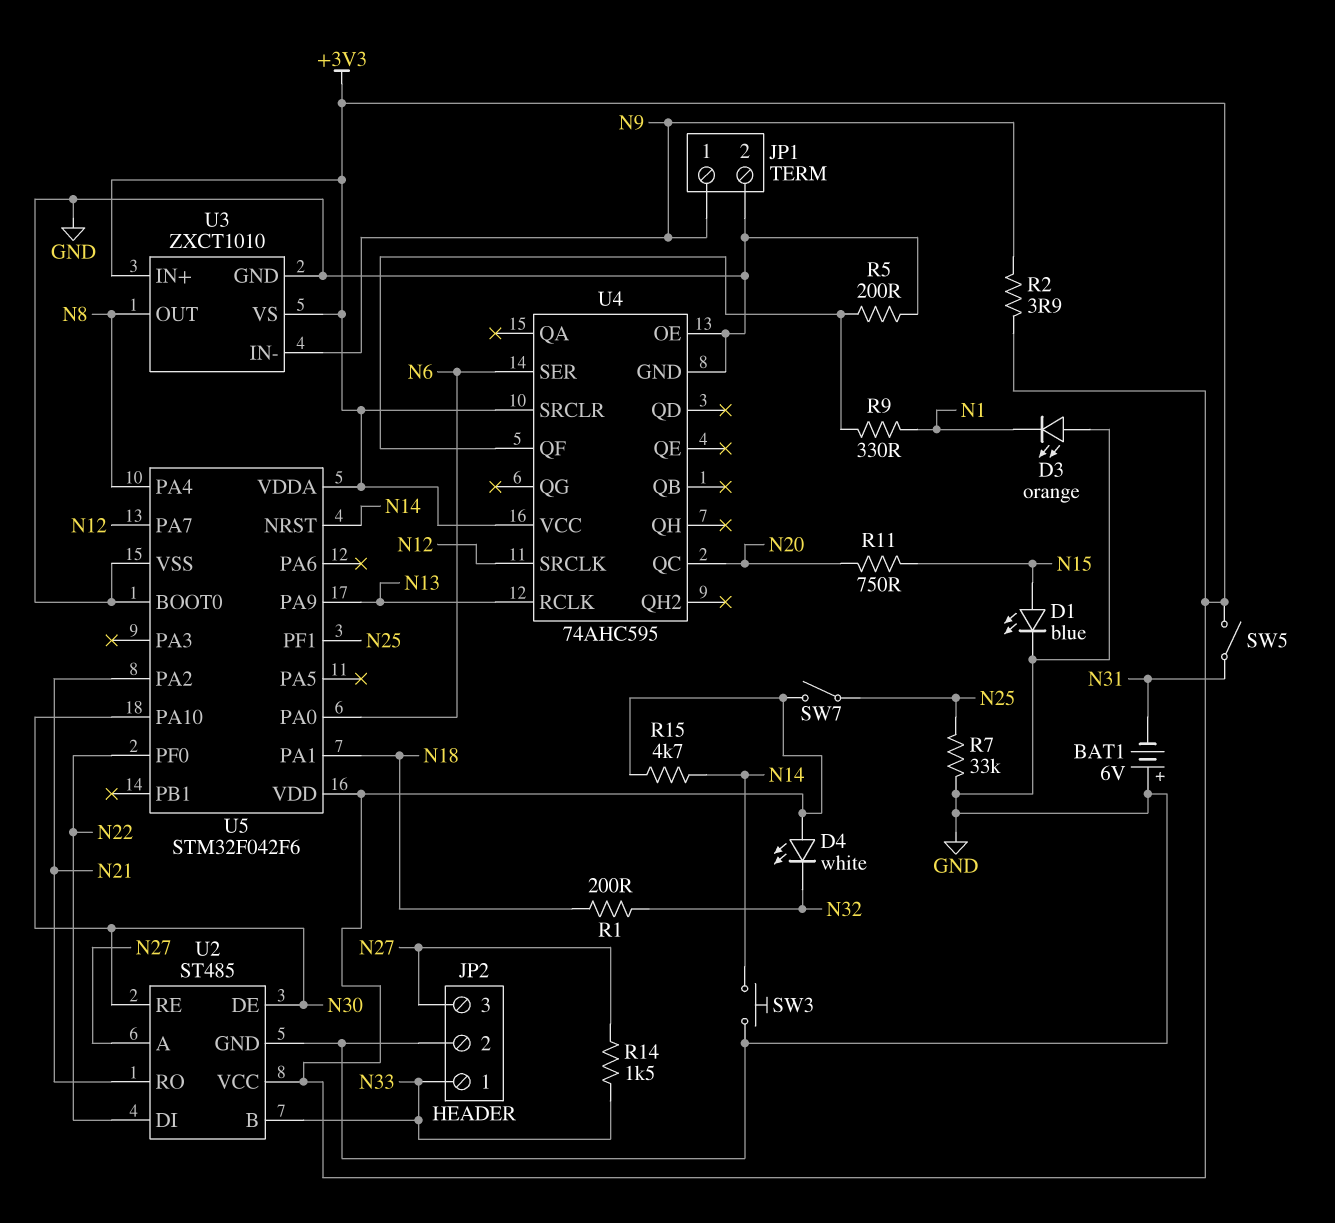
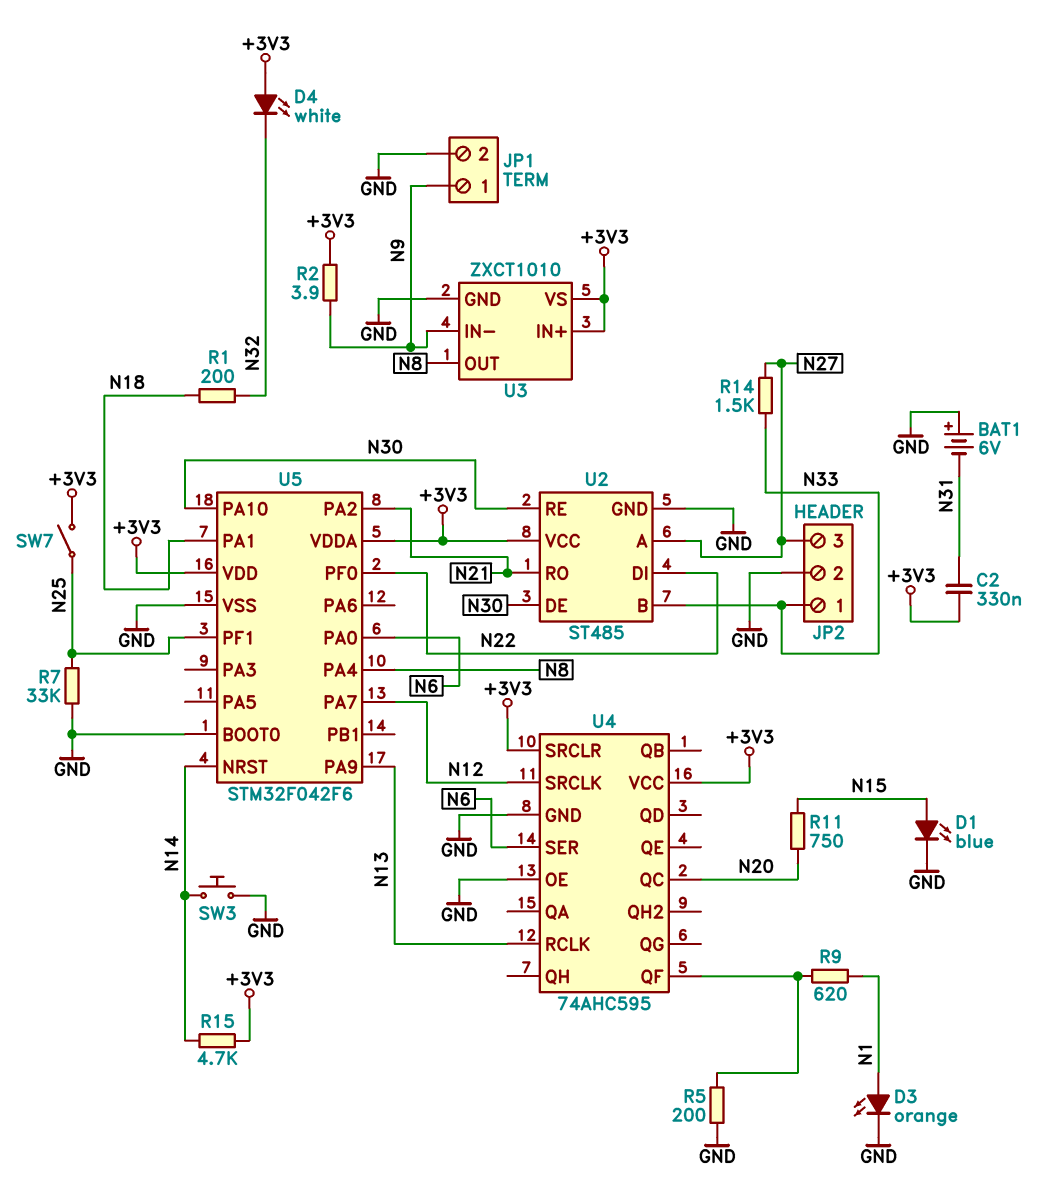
C2: none -> 330nF (+3V3, N31)
D3: LED orange (A GND, K N1) -> LED orange (A N1, K GND)
R9: 330 (N1, U4/QF) -> 620 (N1, U4/QF)
SW5: switch (+3V3, N31) -> none

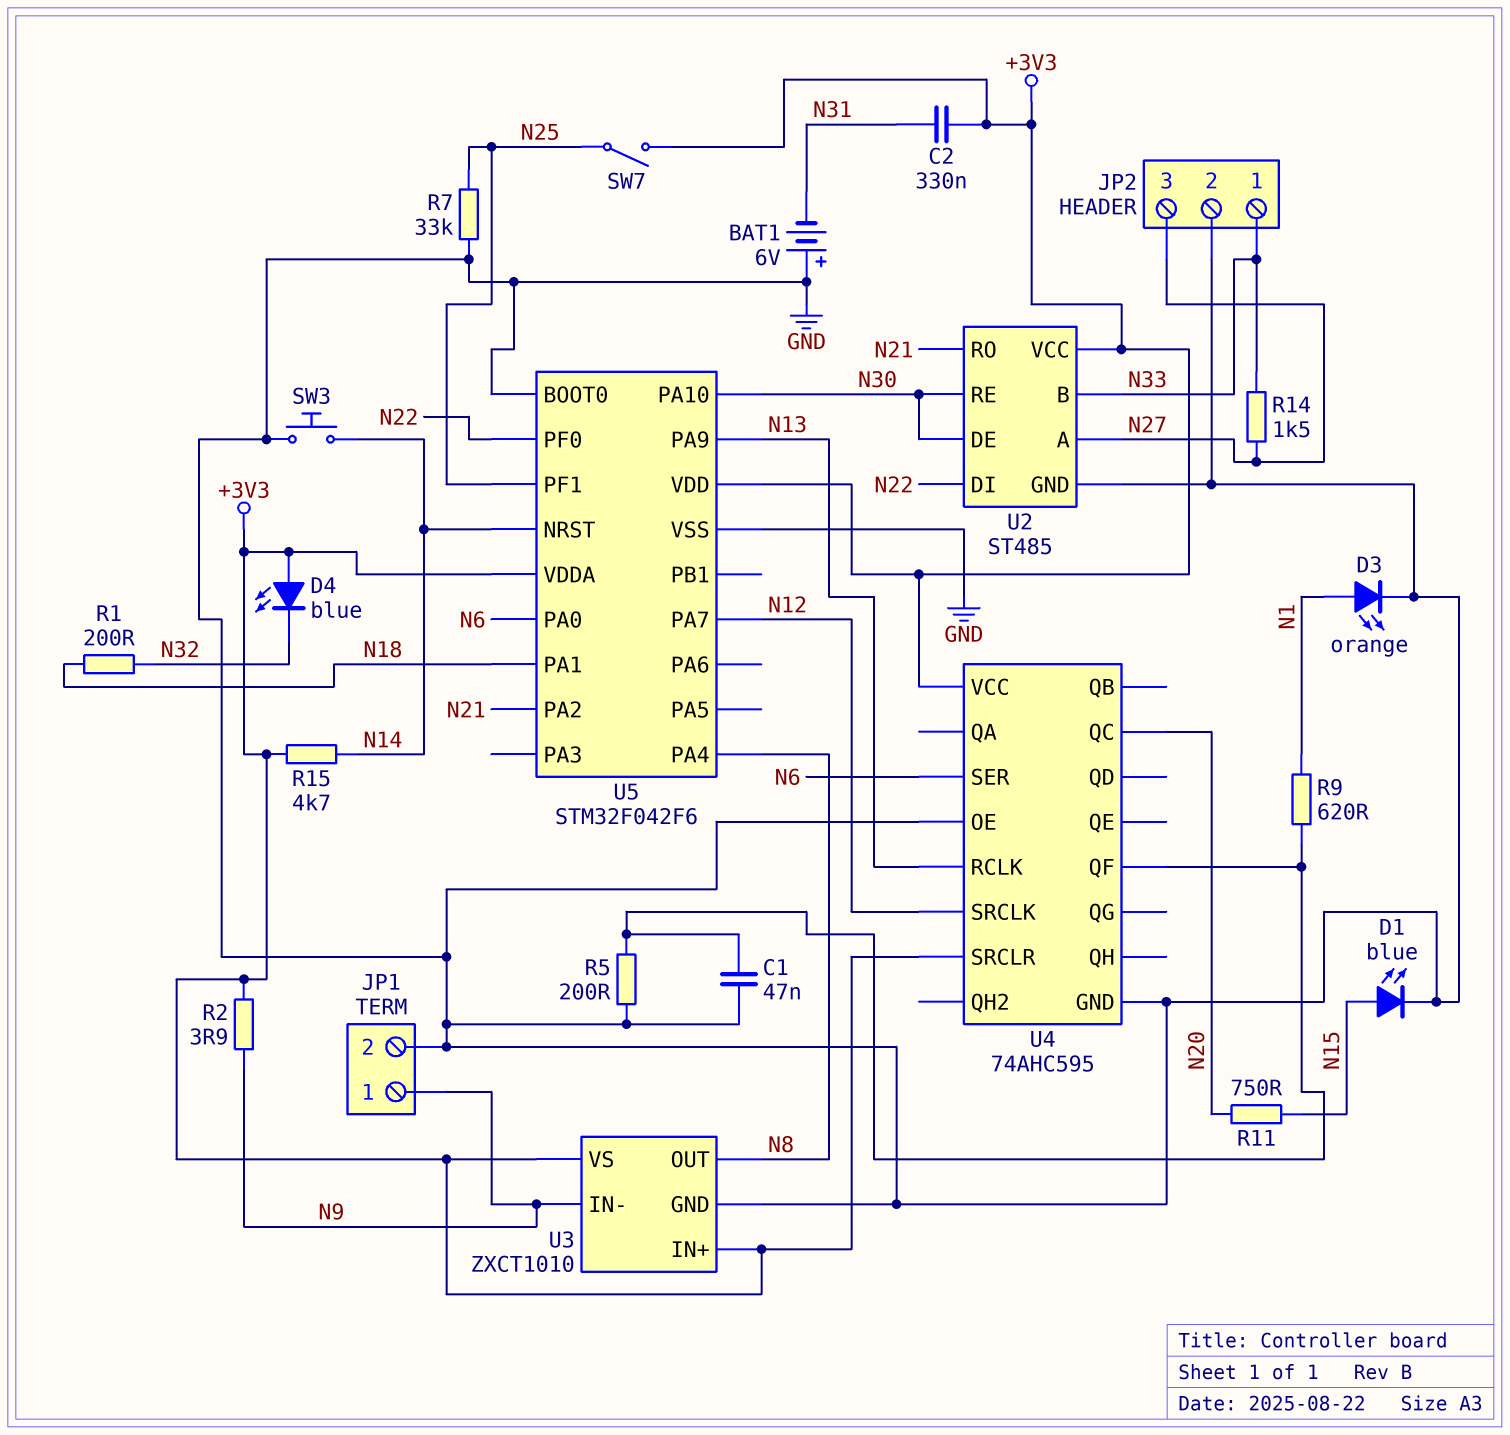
C1: none -> 47nF (GND, U4/QF)
D4: LED white (A +3V3, K N32) -> LED blue (A +3V3, K N32)

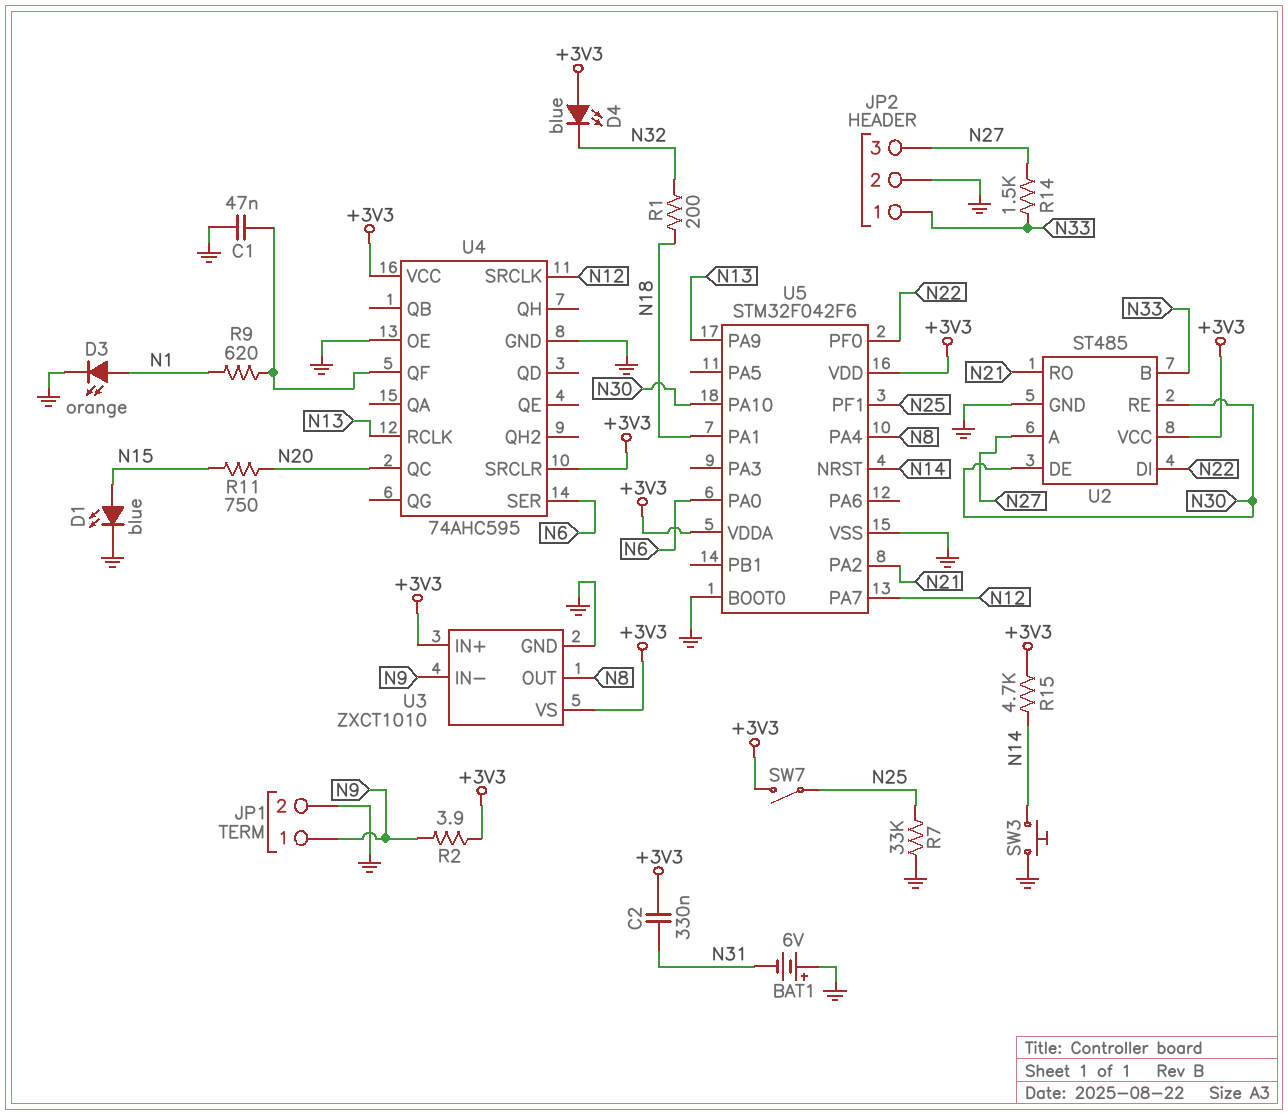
R5: 200 (GND, U4/QF) -> none

